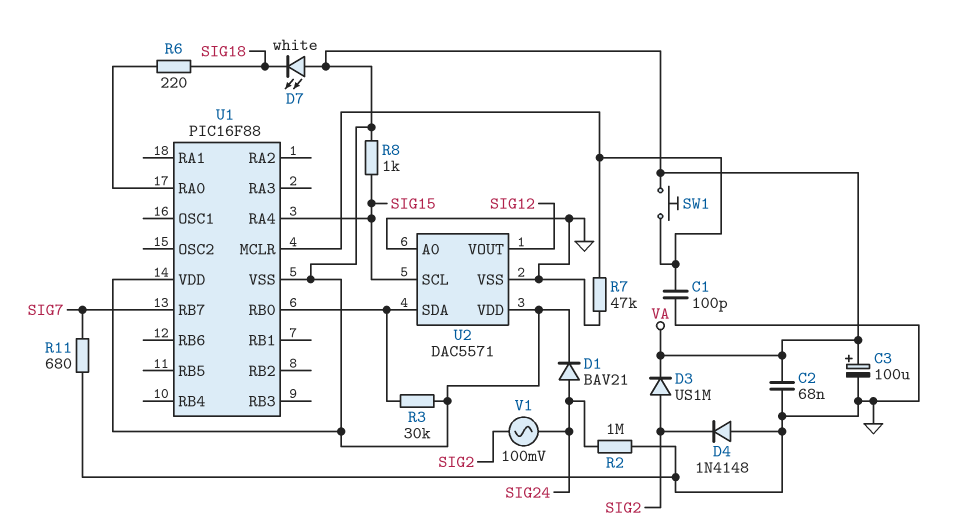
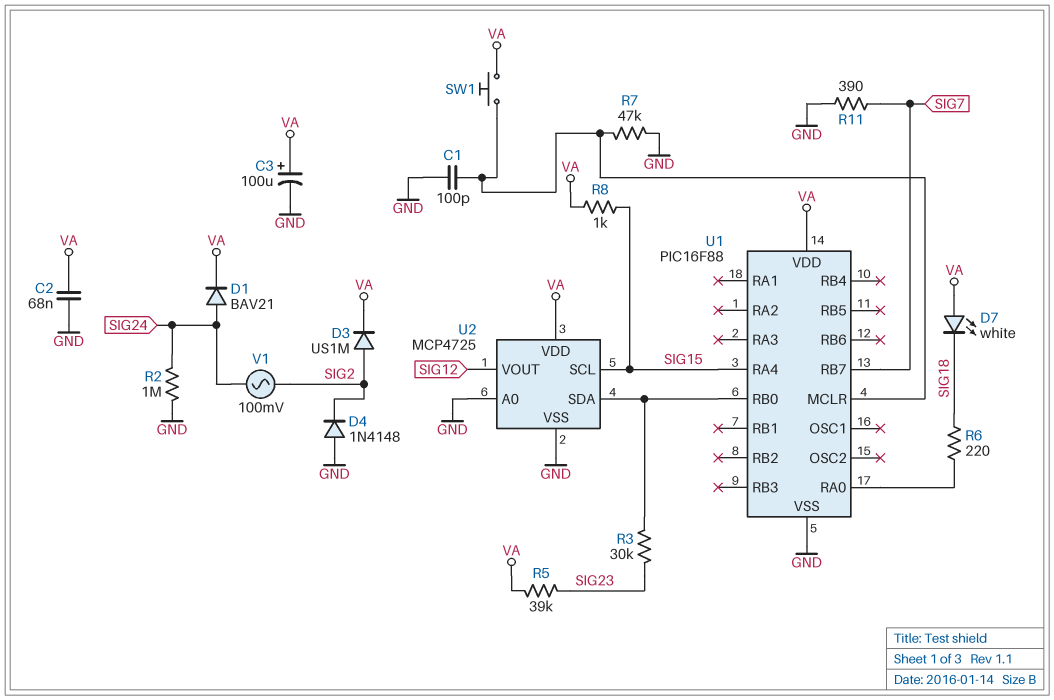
R3: 30k (U1/RB0, VA) -> 30k (SIG23, U1/RB0)
R5: none -> 39k (SIG23, VA)
R11: 680 (GND, SIG7) -> 390 (GND, SIG7)
U1 pin VSS: VA -> GND
U2: DAC5571 -> MCP4725

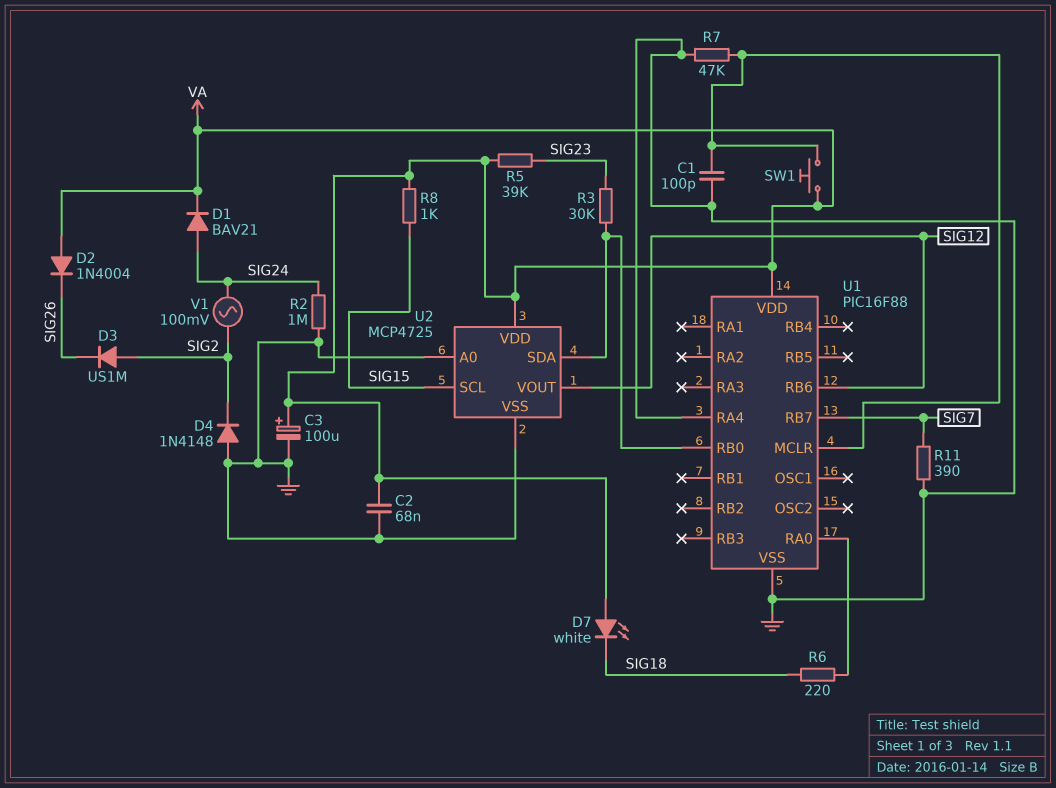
D2: none -> diode 1N4004 (A VA, K SIG26)
D3: diode US1M (A SIG2, K VA) -> diode US1M (A SIG2, K SIG26)
U1 pin RA4: SIG15 -> GND
U1 pin RB6: none -> SIG12

